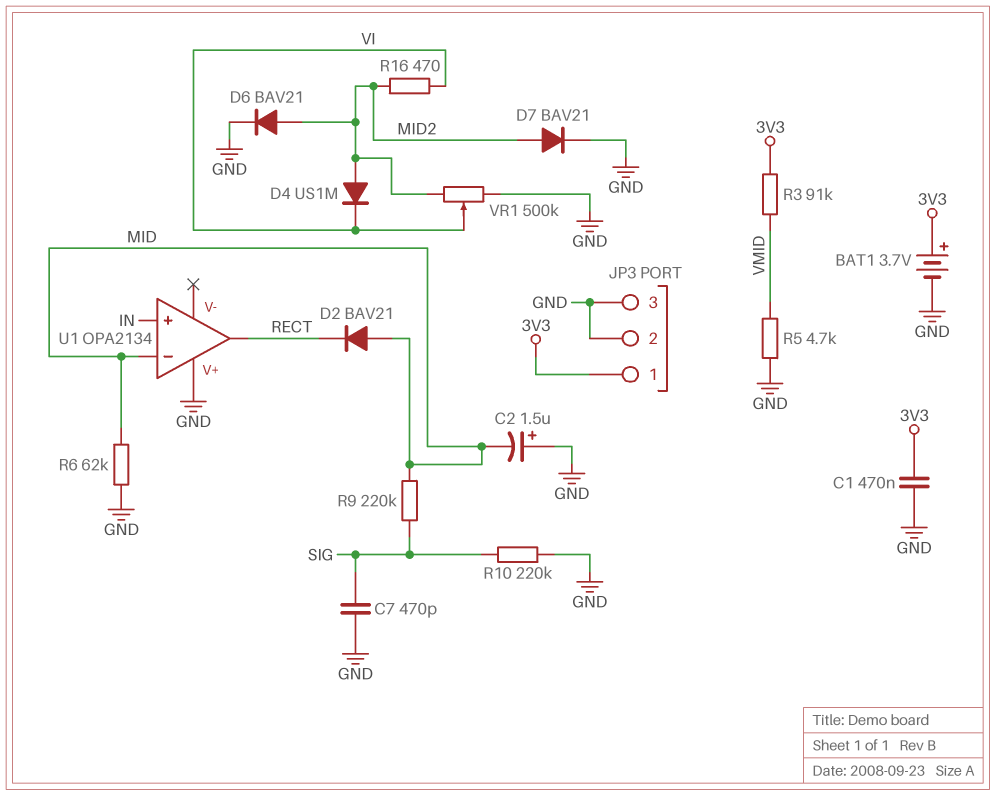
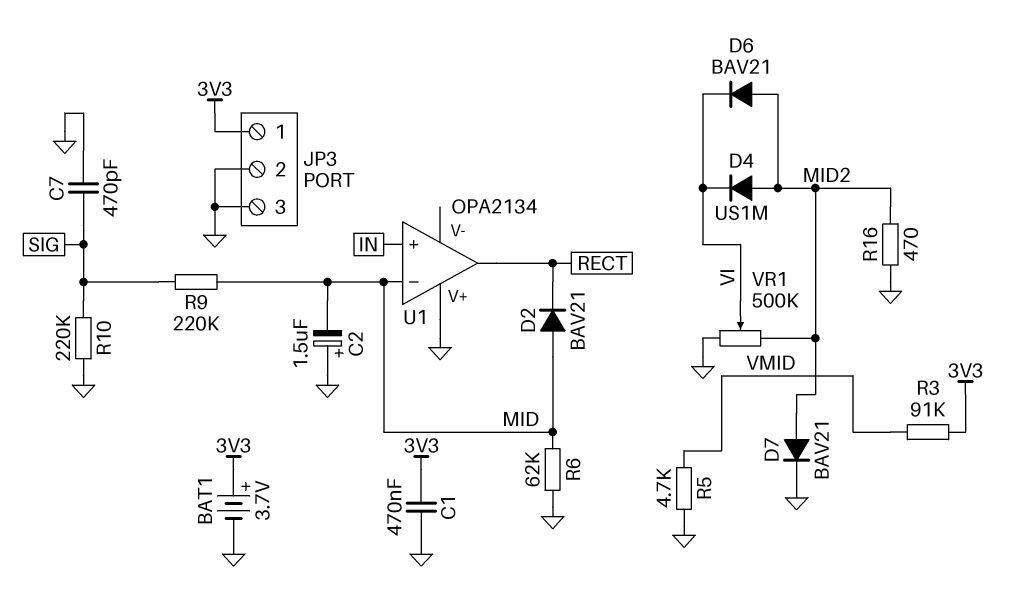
D6: diode BAV21 (A MID2, K GND) -> diode BAV21 (A MID2, K VI)
R16: 470 (MID2, VI) -> 470 (GND, MID2)

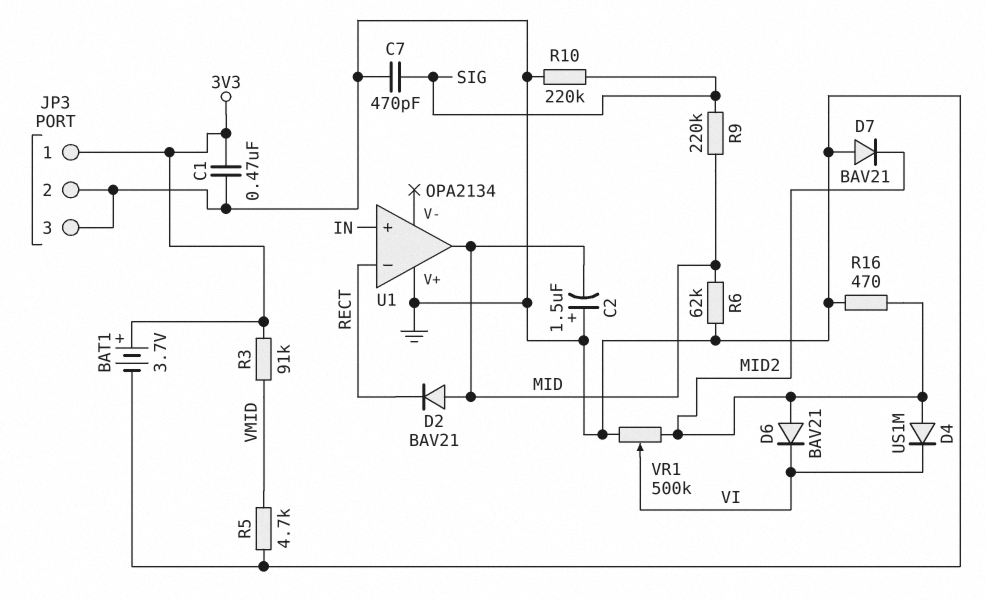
D7: diode BAV21 (A MID2, K GND) -> diode BAV21 (A GND, K MID2)
U1 pin in-: MID -> RECT
U1 pin out: RECT -> MID

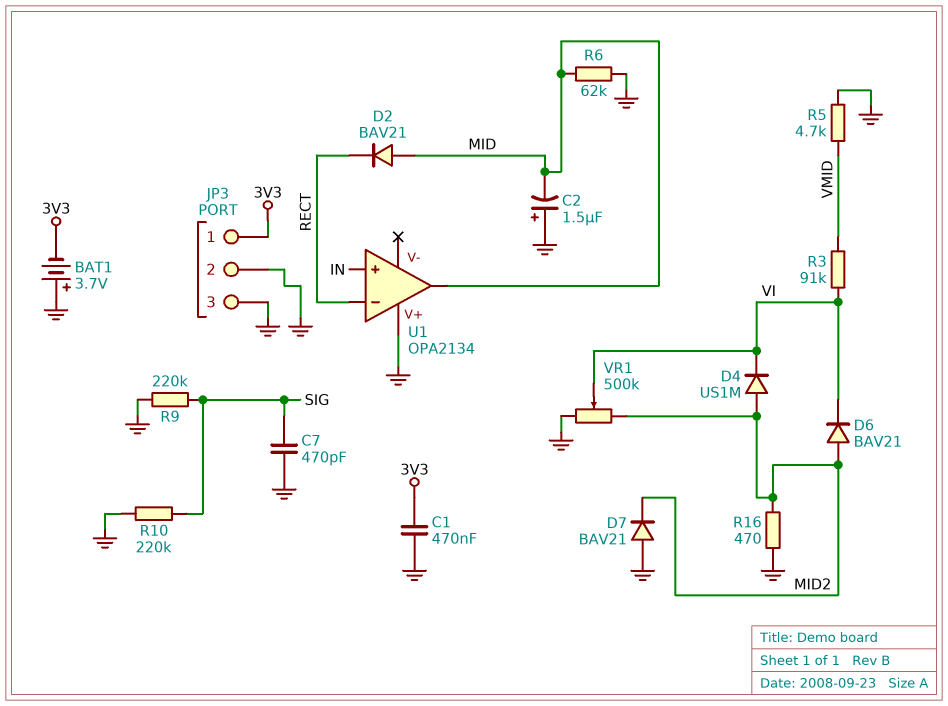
BAT1: 3.7V (plus 3V3, minus GND) -> 3.7V (plus GND, minus 3V3)
R3: 91k (3V3, VMID) -> 91k (VI, VMID)
R9: 220k (MID, SIG) -> 220k (GND, SIG)

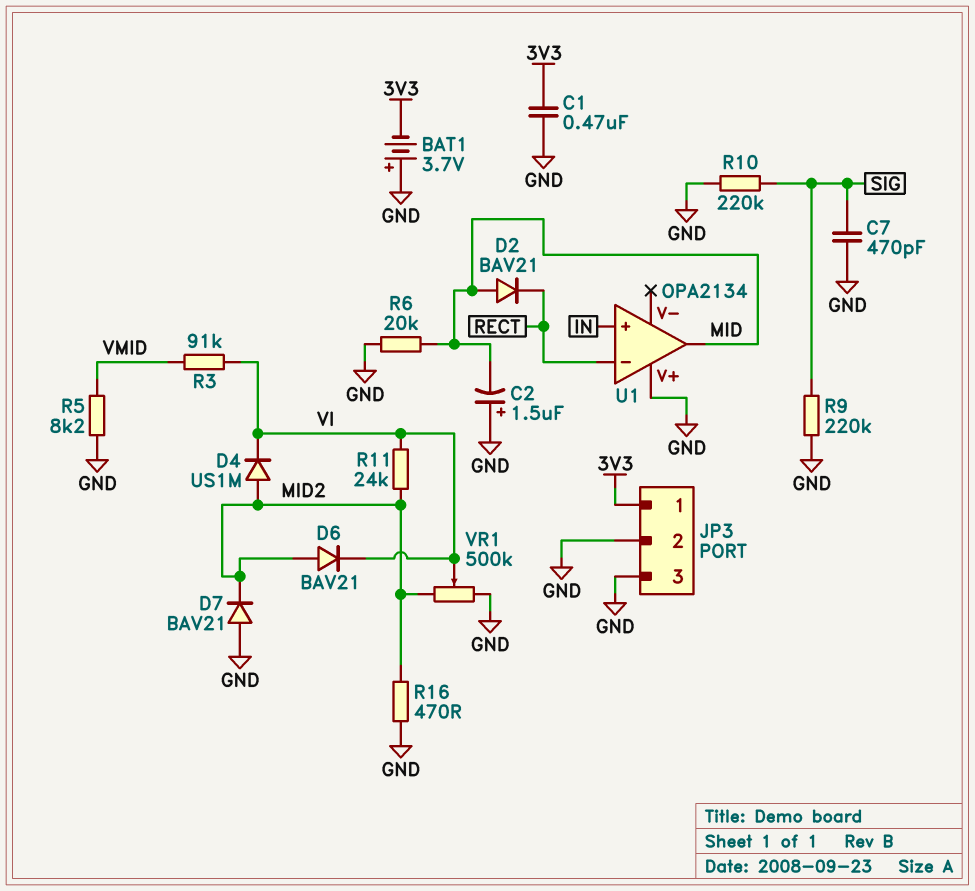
R5: 4.7k (GND, VMID) -> 8.2k (GND, VMID)
R6: 62k (GND, MID) -> 20k (GND, MID)
R11: none -> 24k (MID2, VI)

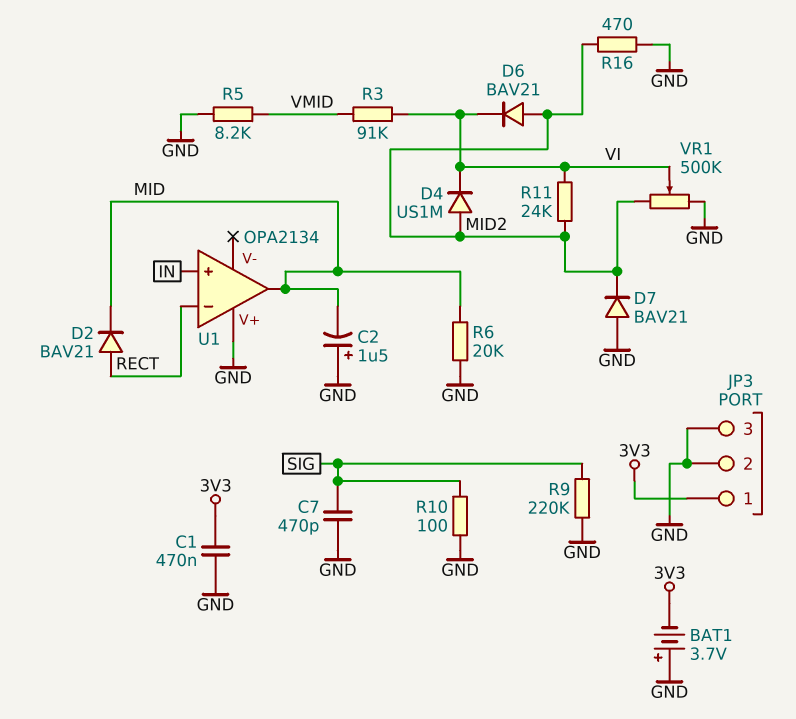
D2: diode BAV21 (A MID, K RECT) -> diode BAV21 (A RECT, K MID)
R10: 220k (GND, SIG) -> 100 (GND, SIG)

